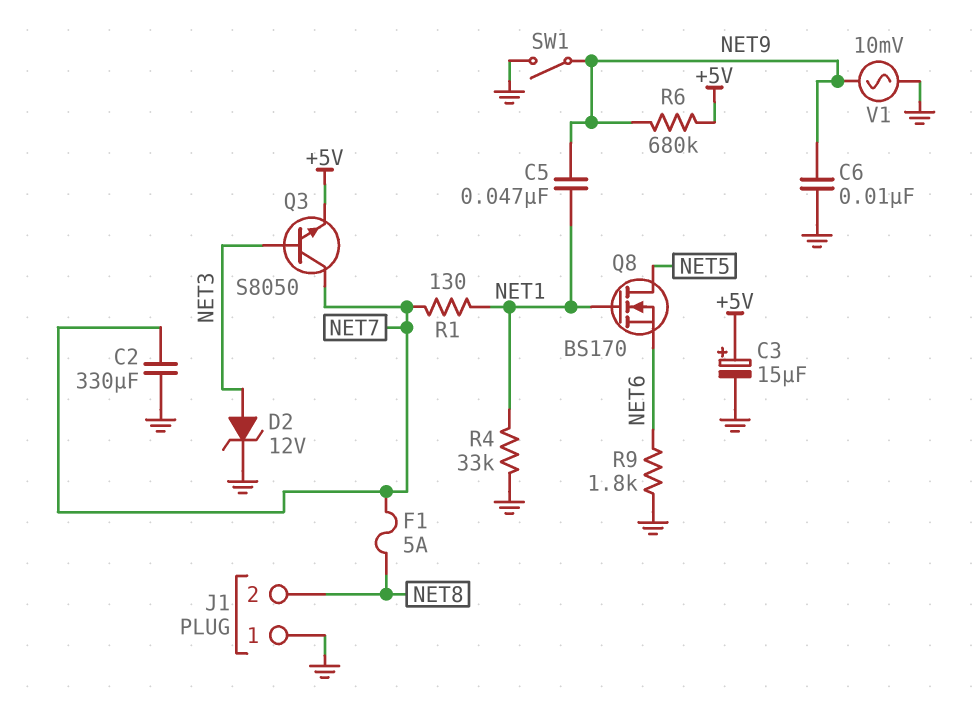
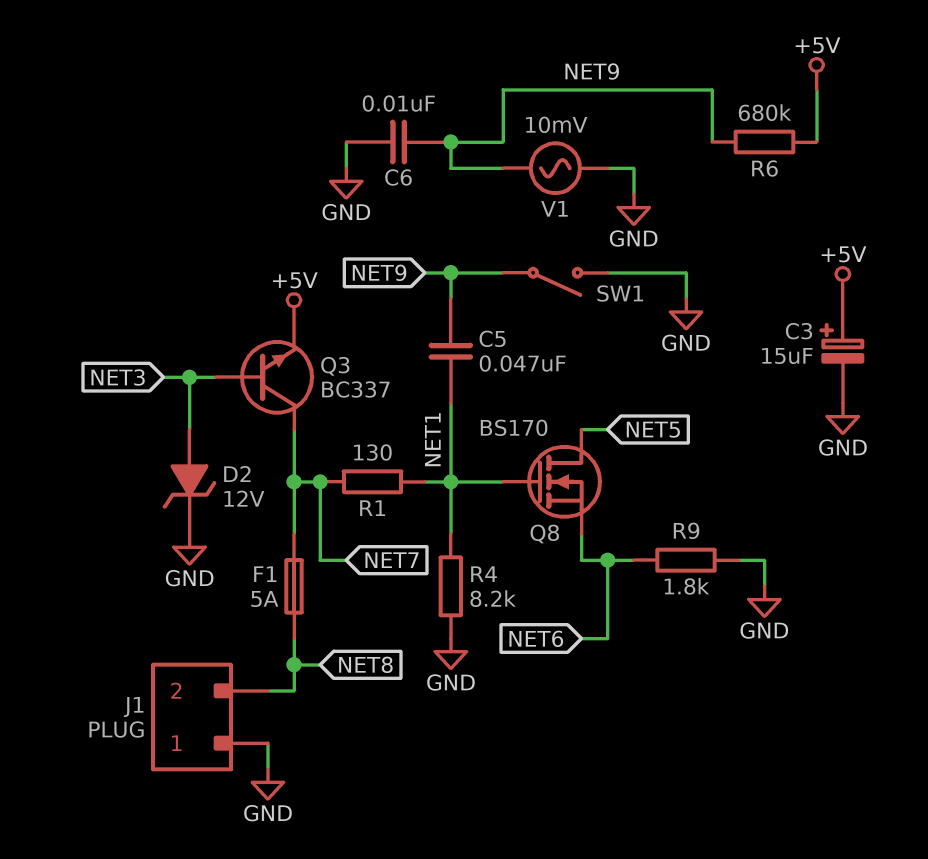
C2: 330uF (GND, NET7) -> none
Q3: NPN S8050 (B NET3, C NET7, E +5V) -> NPN BC337 (B NET3, C NET7, E +5V)
R4: 33k (GND, NET1) -> 8.2k (GND, NET1)

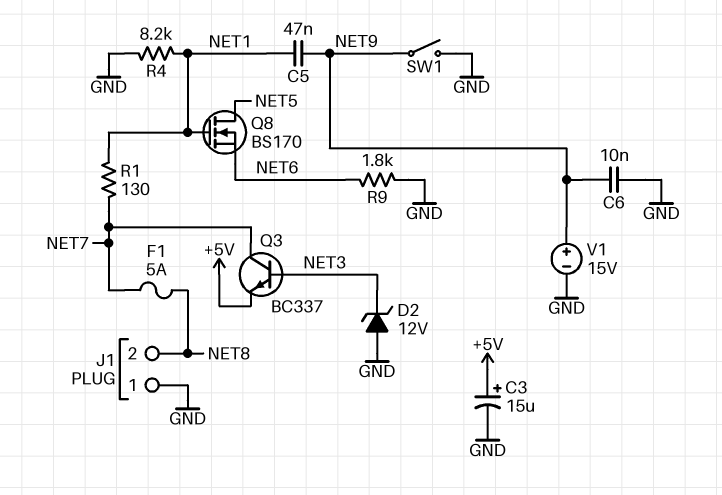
D2: zener 12V (A NET3, K GND) -> zener 12V (A GND, K NET3)
R6: 680k (+5V, NET9) -> none
V1: AC 10mV (GND, NET9) -> 15V (plus NET9, minus GND)

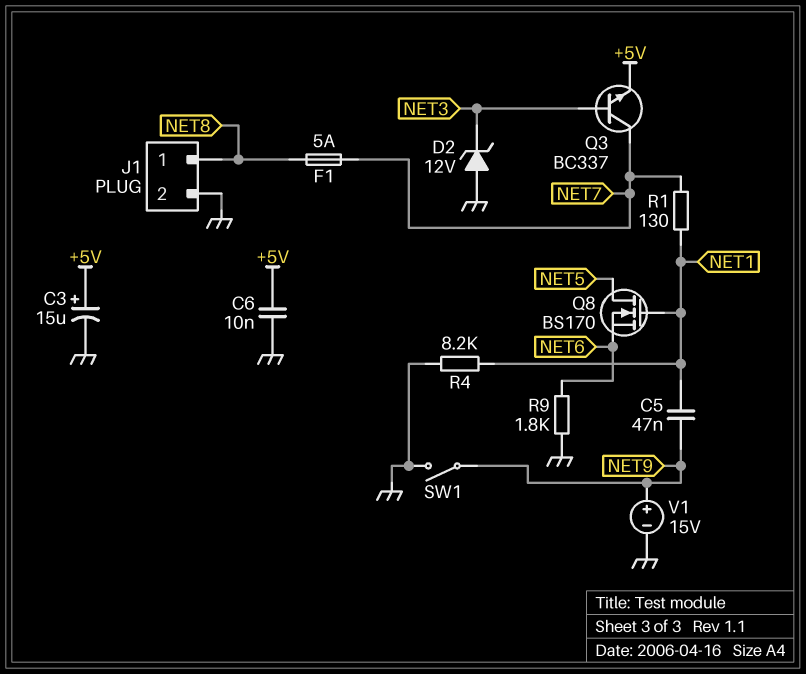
C6: 10nF (GND, NET9) -> 10nF (+5V, GND)
J1 pin 1: GND -> NET8
J1 pin 2: NET8 -> GND

